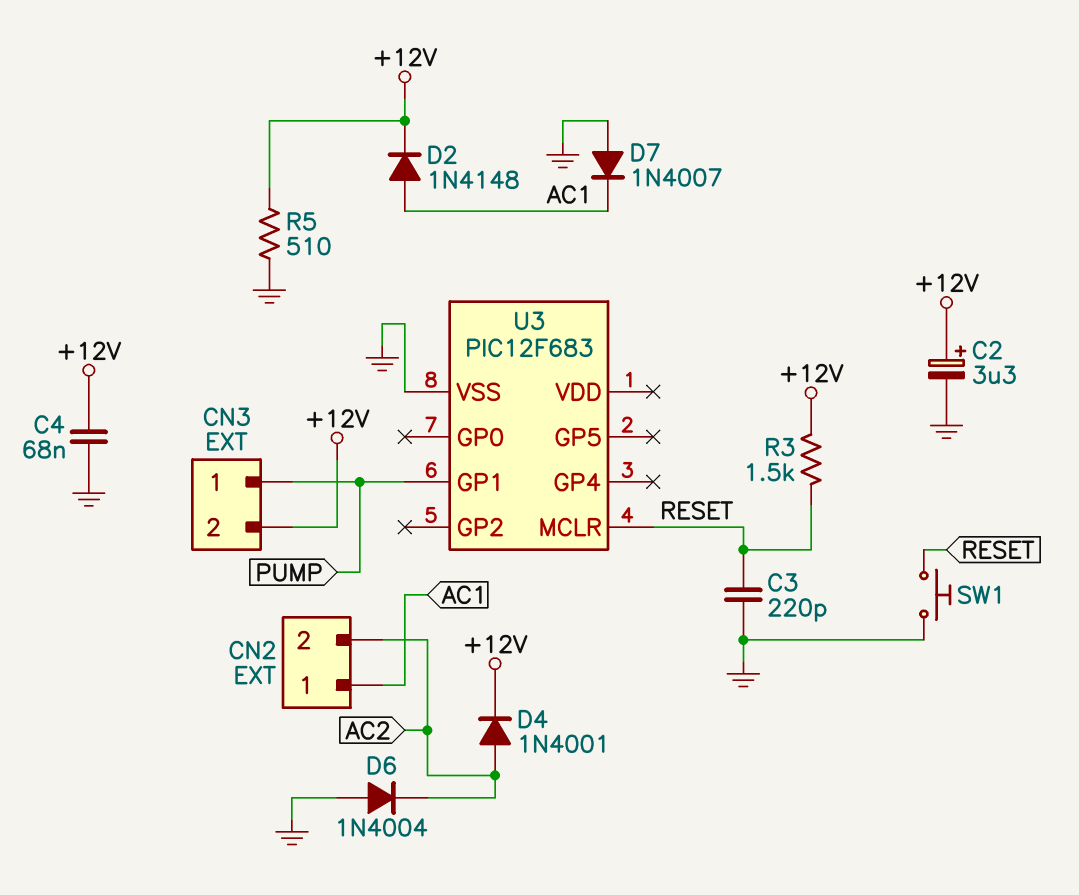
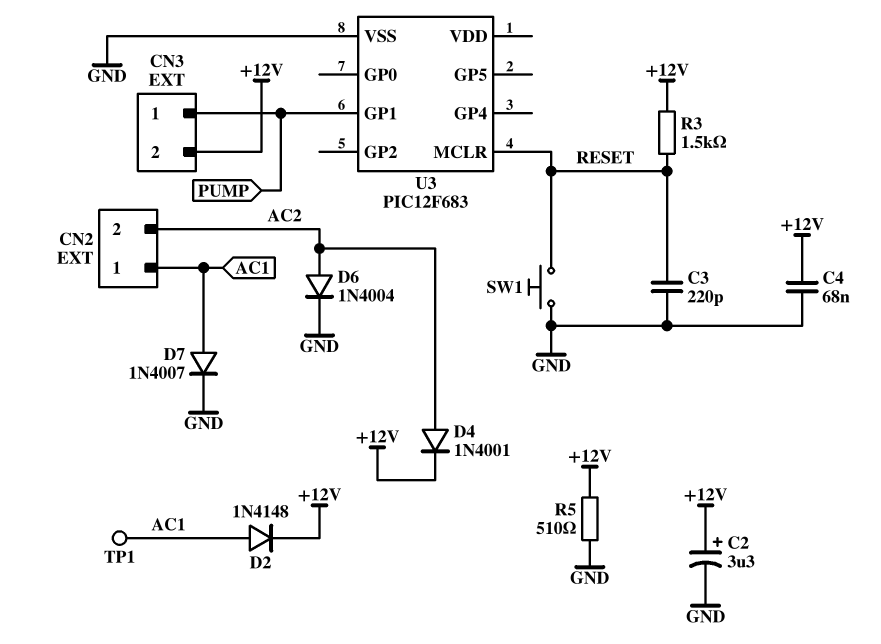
D6: diode 1N4004 (A GND, K AC2) -> diode 1N4004 (A AC2, K GND)
D7: diode 1N4007 (A GND, K AC1) -> diode 1N4007 (A AC1, K GND)
TP1: none -> test point (AC1)

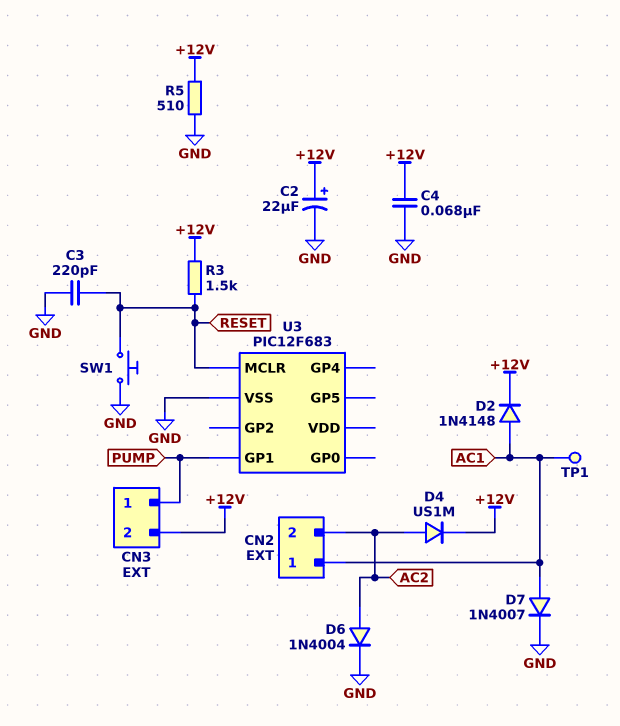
C2: 3.3uF (plus +12V, minus GND) -> 22uF (plus +12V, minus GND)
D4: diode 1N4001 (A AC2, K +12V) -> diode US1M (A AC2, K +12V)

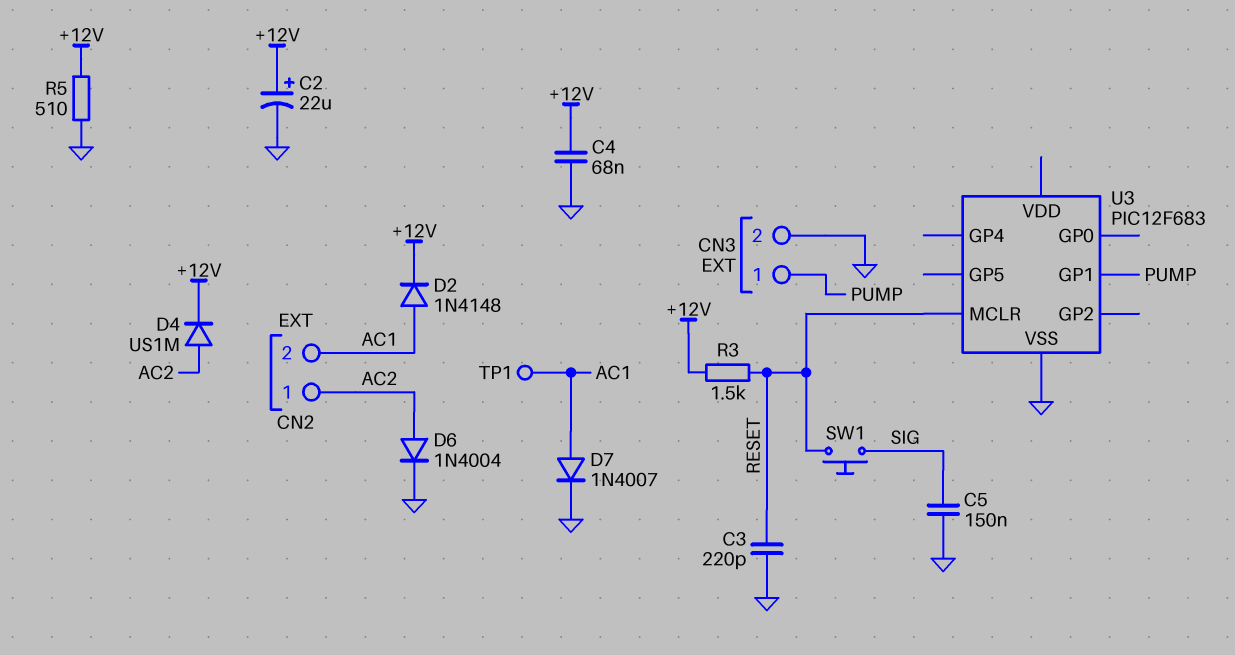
C5: none -> 150nF (GND, SIG)
CN2 pin 1: AC1 -> AC2
CN2 pin 2: AC2 -> AC1
CN3 pin 2: +12V -> GND
SW1: button (GND, RESET) -> button (RESET, SIG)

